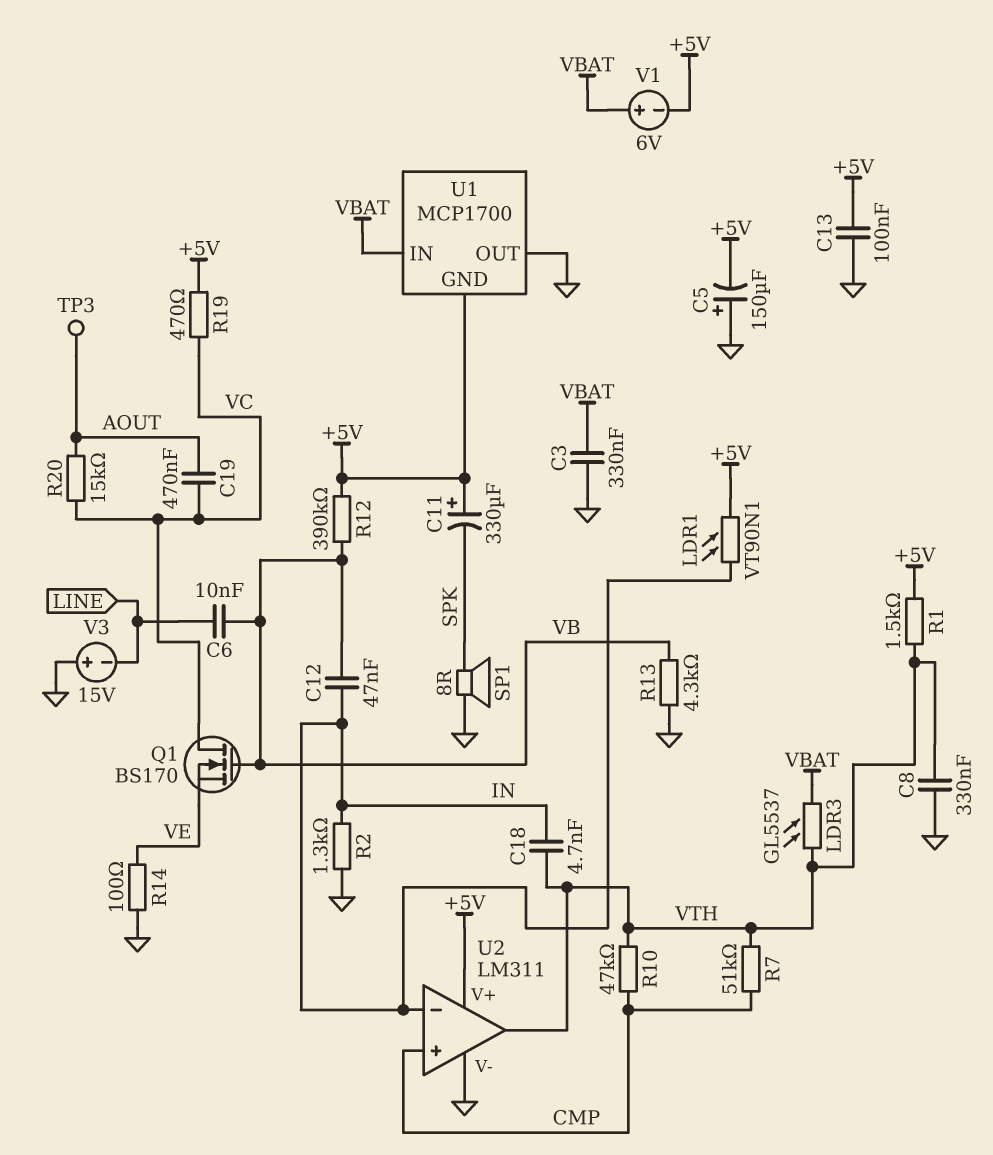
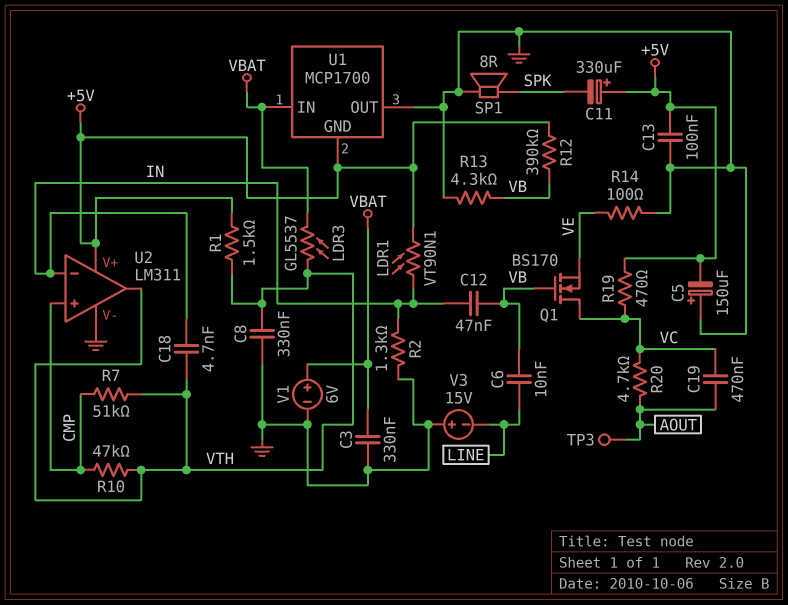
R20: 15k (AOUT, VC) -> 4.7k (AOUT, VC)
V1: 6V (plus VBAT, minus +5V) -> 6V (plus VBAT, minus GND)

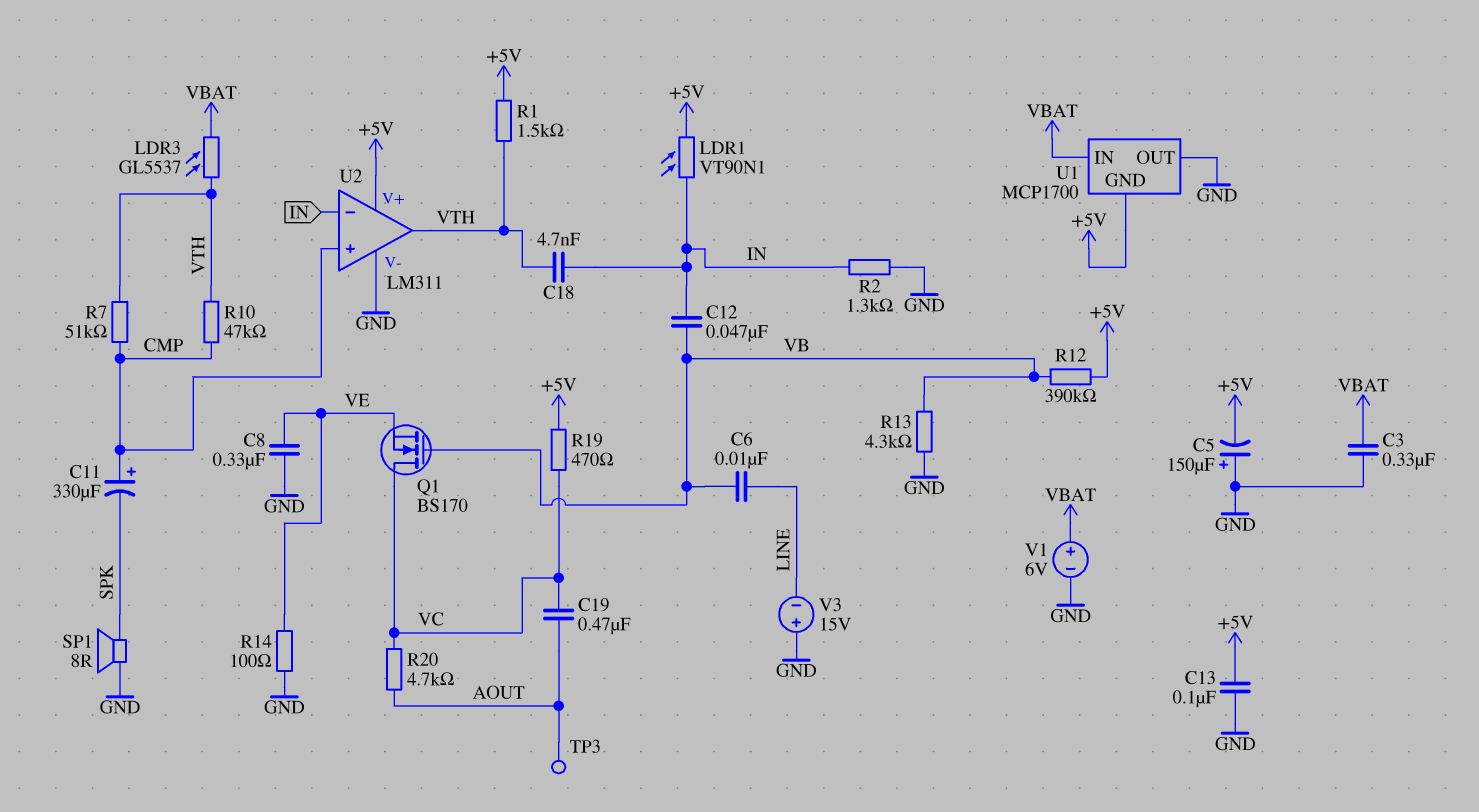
C8: 330nF (GND, VTH) -> 330nF (GND, VE)
C11: 330uF (plus +5V, minus SPK) -> 330uF (plus CMP, minus SPK)

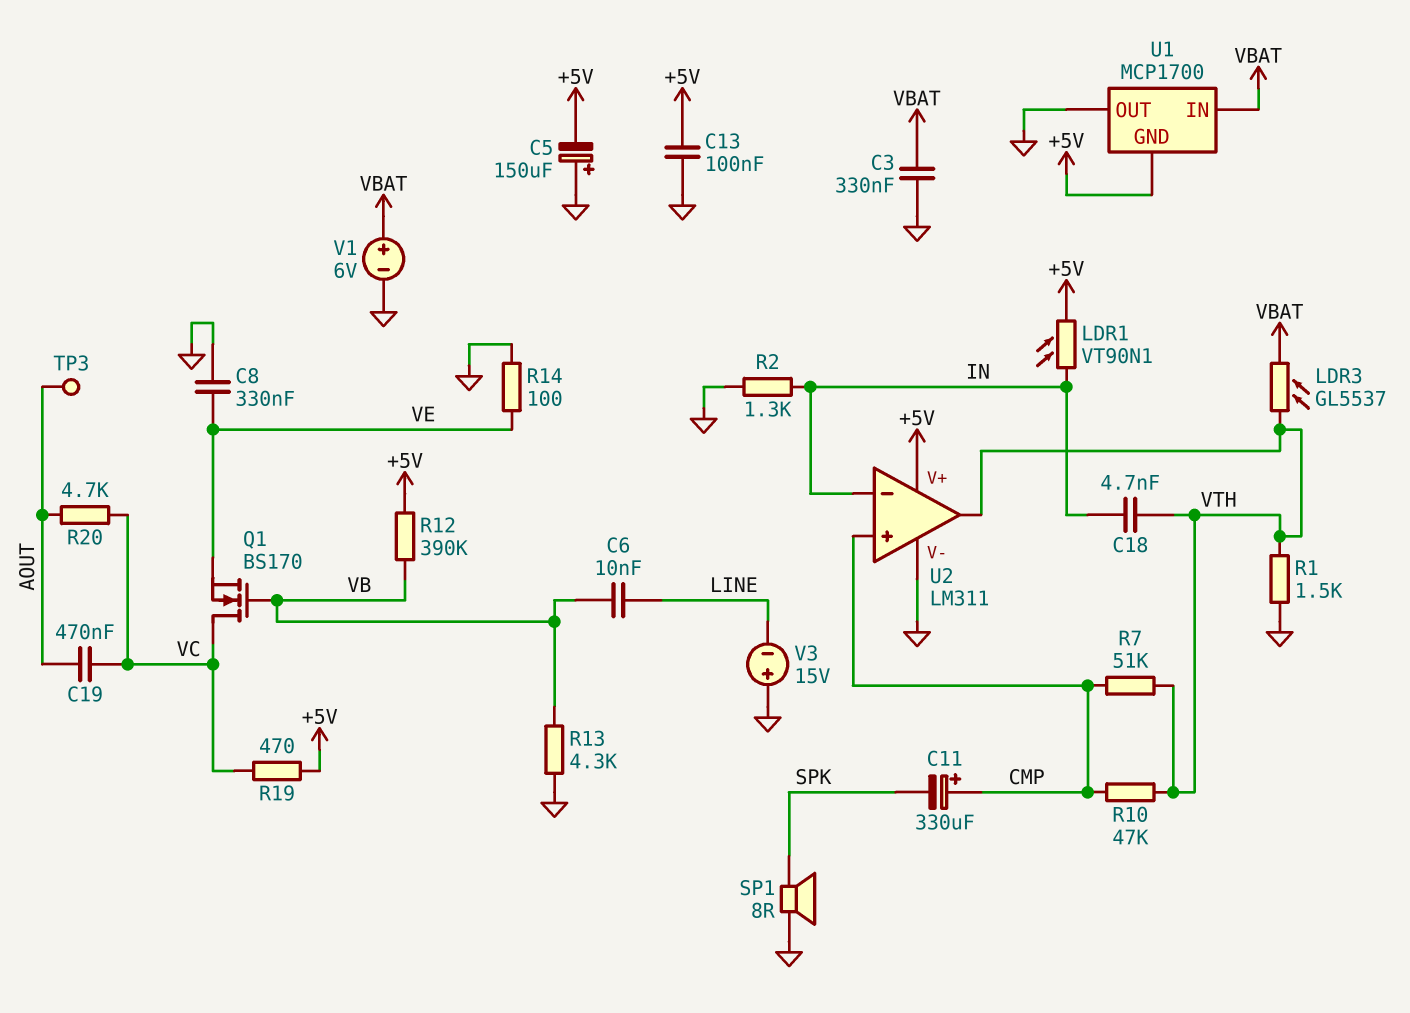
C12: 47nF (IN, VB) -> none
R1: 1.5k (+5V, VTH) -> 1.5k (GND, VTH)

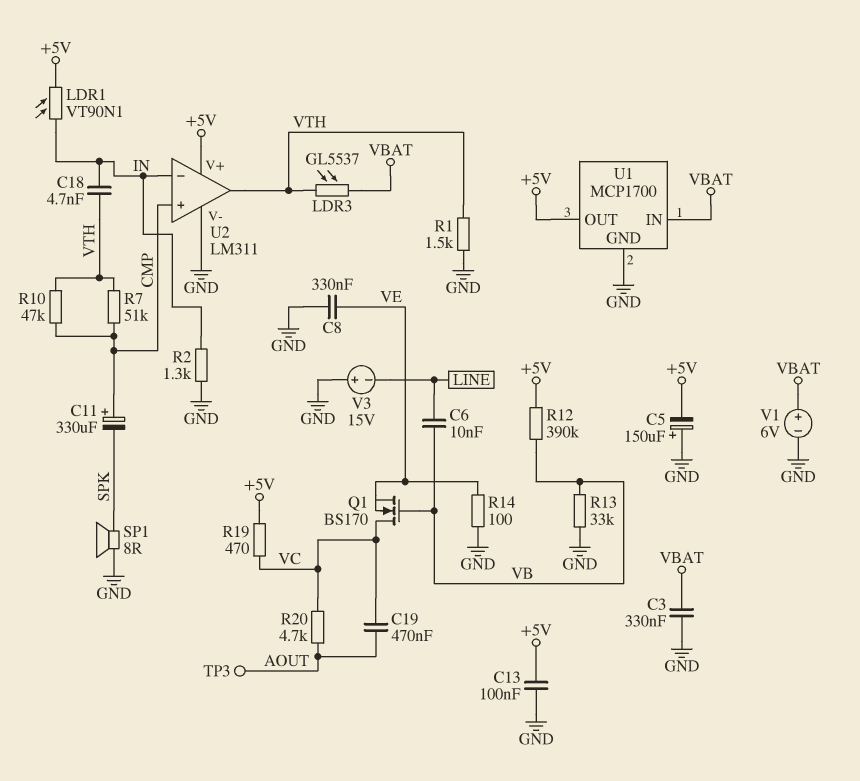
R13: 4.3k (GND, VB) -> 33k (GND, VB)
U1 pin GND: +5V -> GND
U1 pin OUT: GND -> +5V

